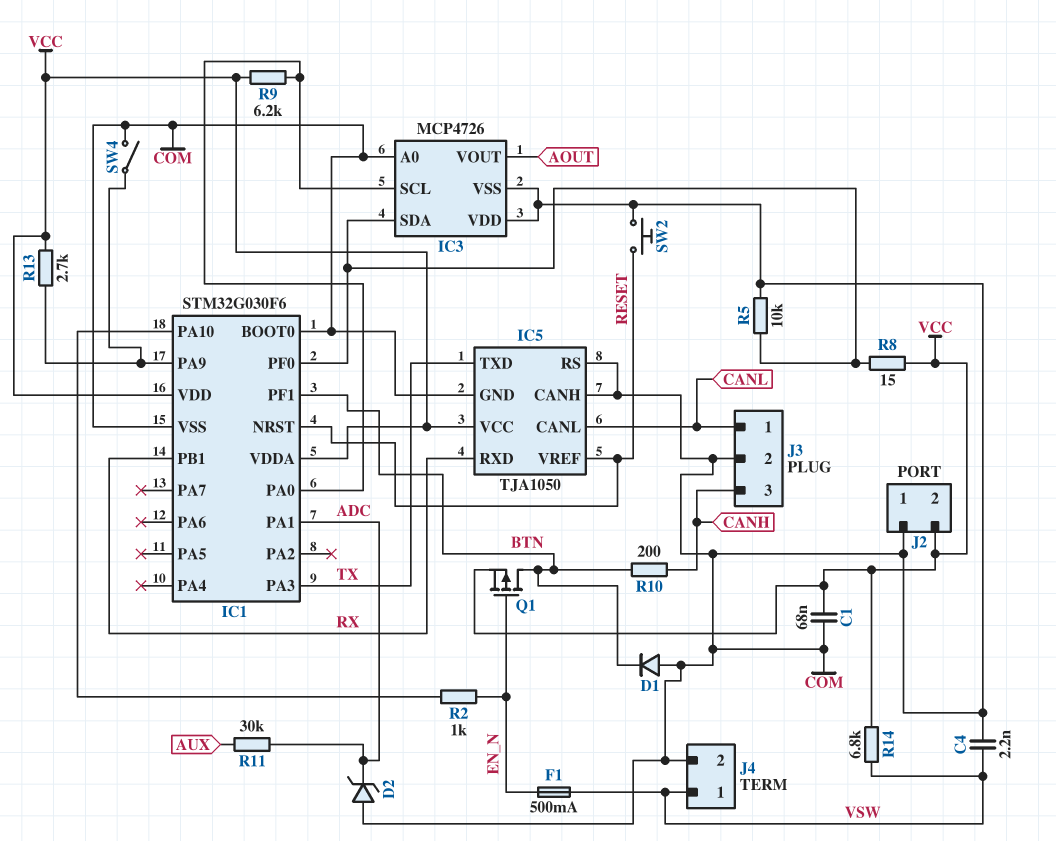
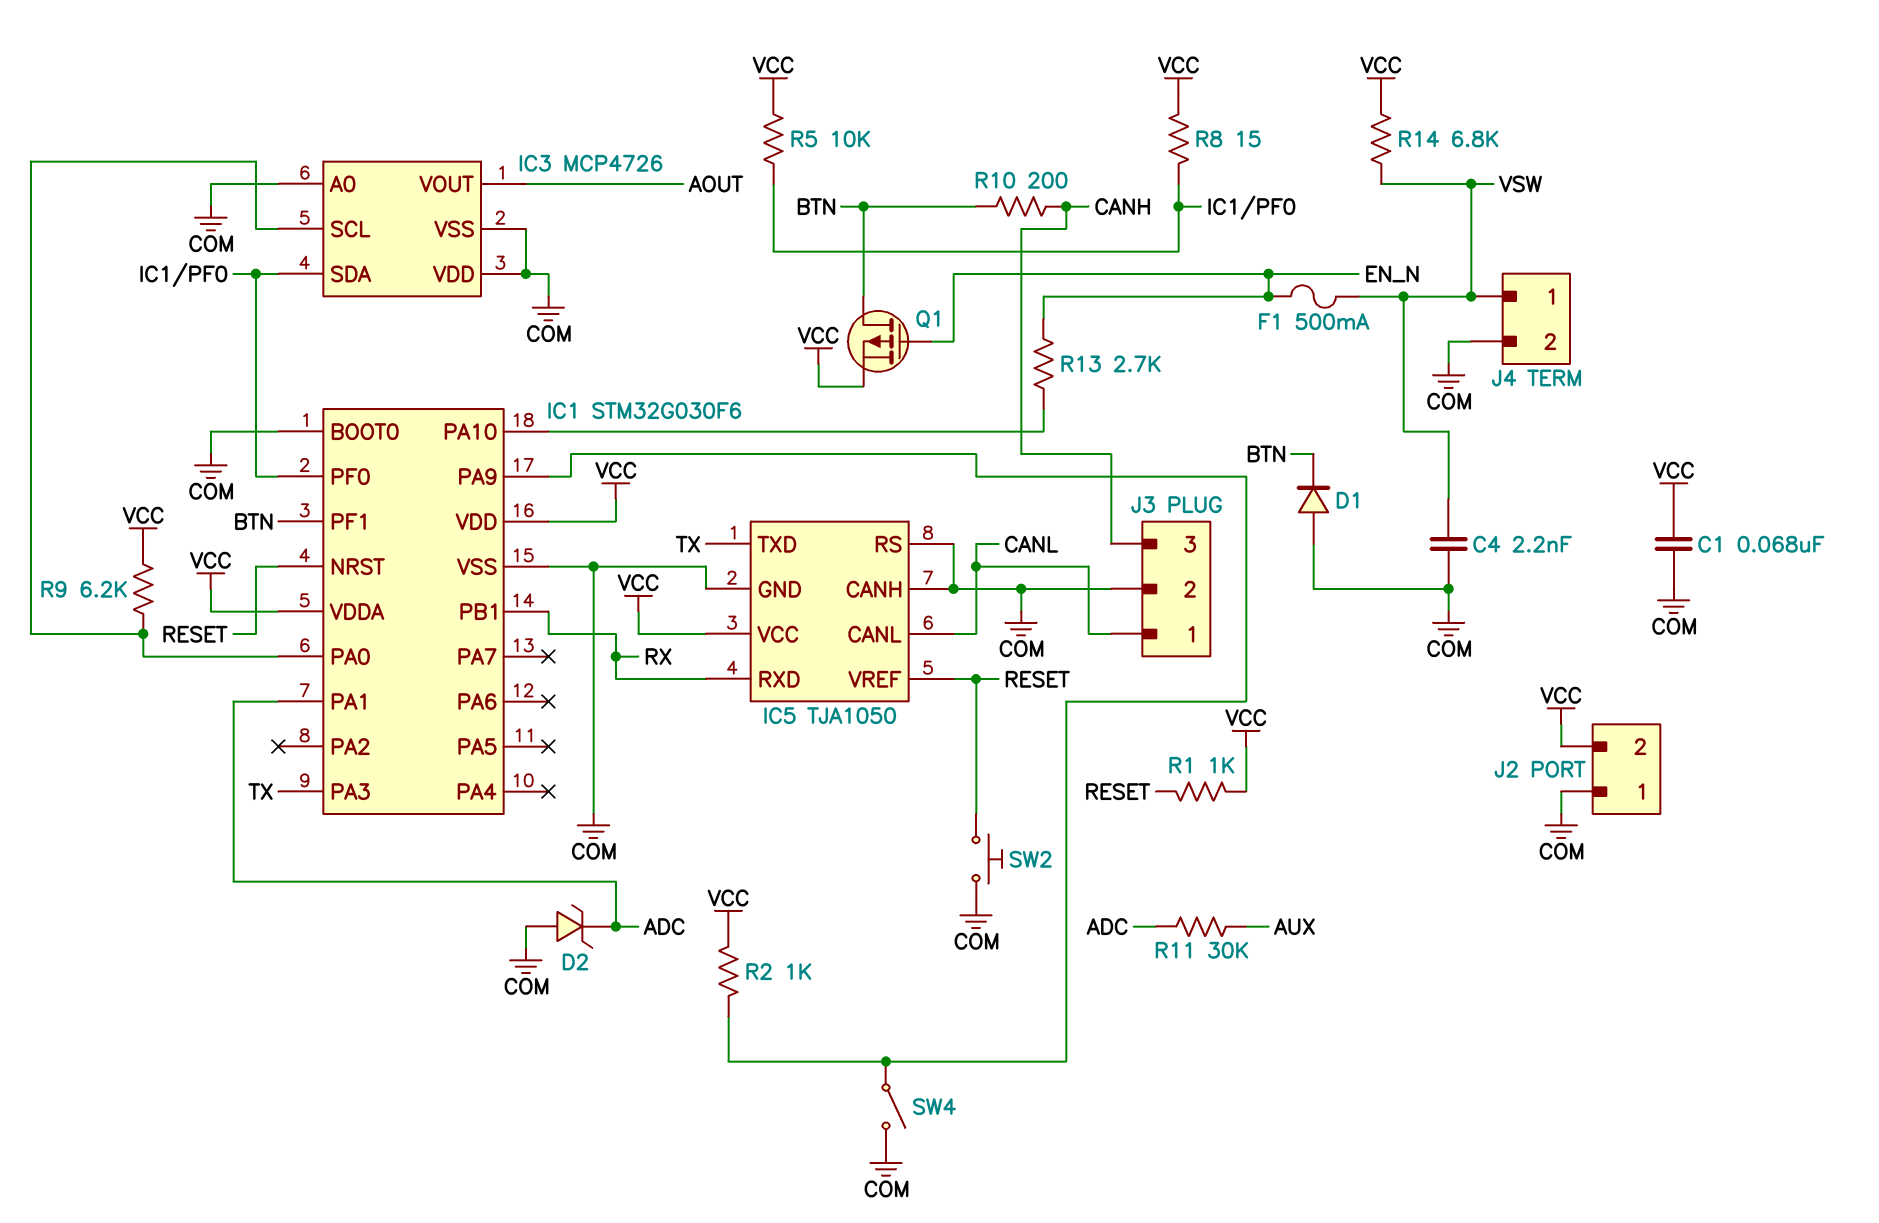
R1: none -> 1k (RESET, VCC)
R2: 1k (EN_N, IC1/PA10) -> 1k (IC1/PA9, VCC)
R5: 10k (COM, IC1/PF0) -> 10k (IC1/PF0, VCC)
R13: 2.7k (IC1/PA9, VCC) -> 2.7k (EN_N, IC1/PA10)

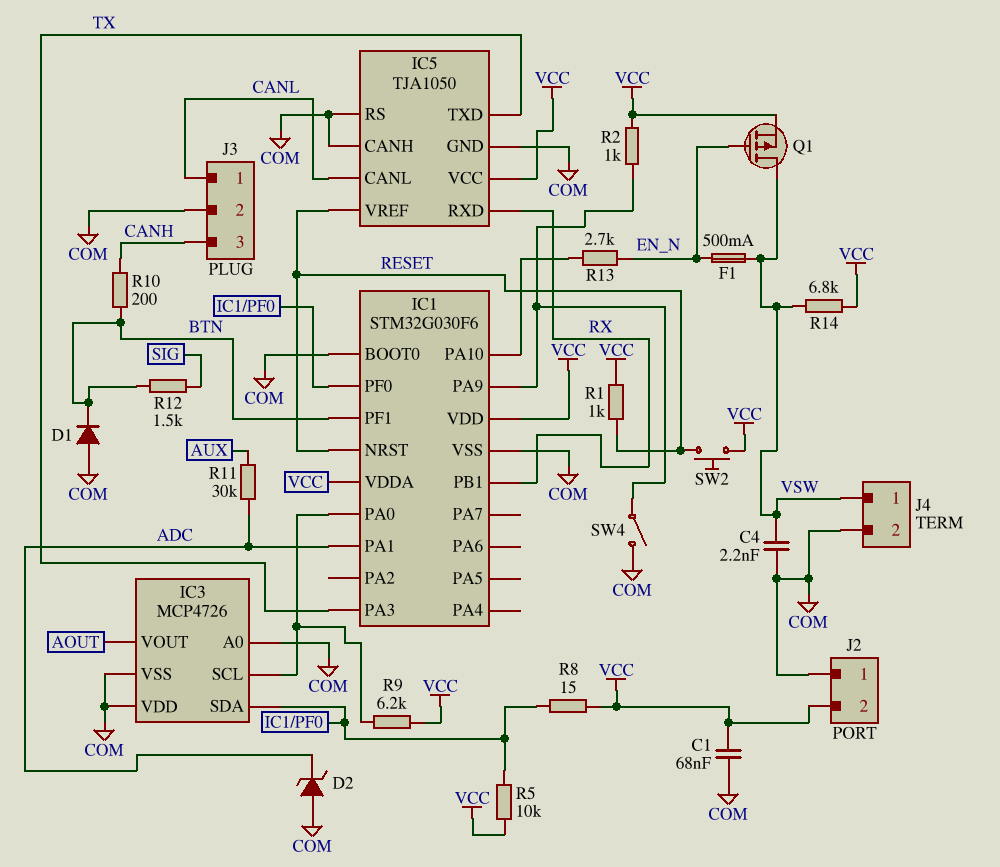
Q1: PMOS (G EN_N, D BTN, S VCC) -> PMOS (G EN_N, D VSW, S VCC)
R12: none -> 1.5k (BTN, SIG)
SW2: button (COM, RESET) -> button (RESET, VCC)

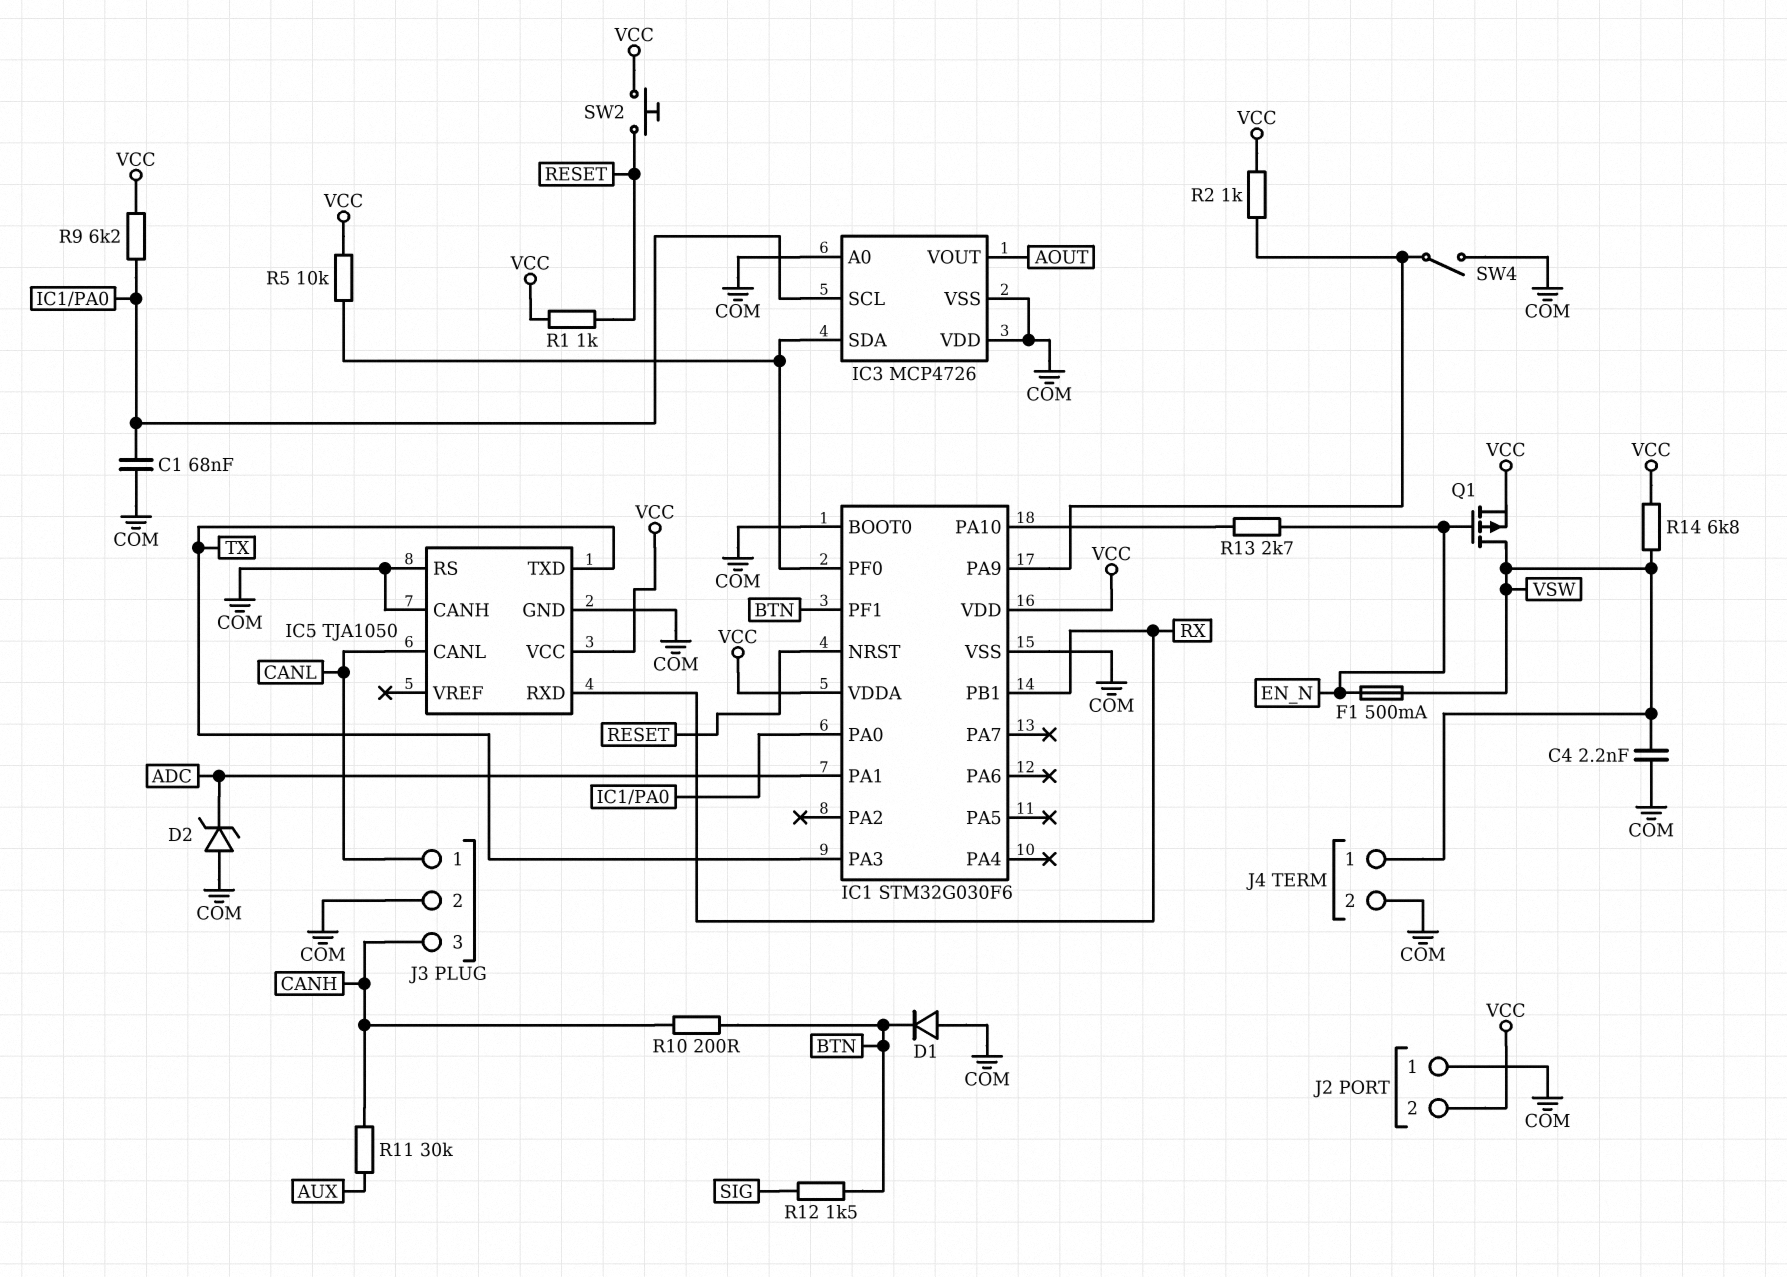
C1: 68nF (COM, VCC) -> 68nF (COM, IC1/PA0)
IC5 pin VREF: RESET -> none
R8: 15 (IC1/PF0, VCC) -> none
R11: 30k (ADC, AUX) -> 30k (AUX, CANH)

